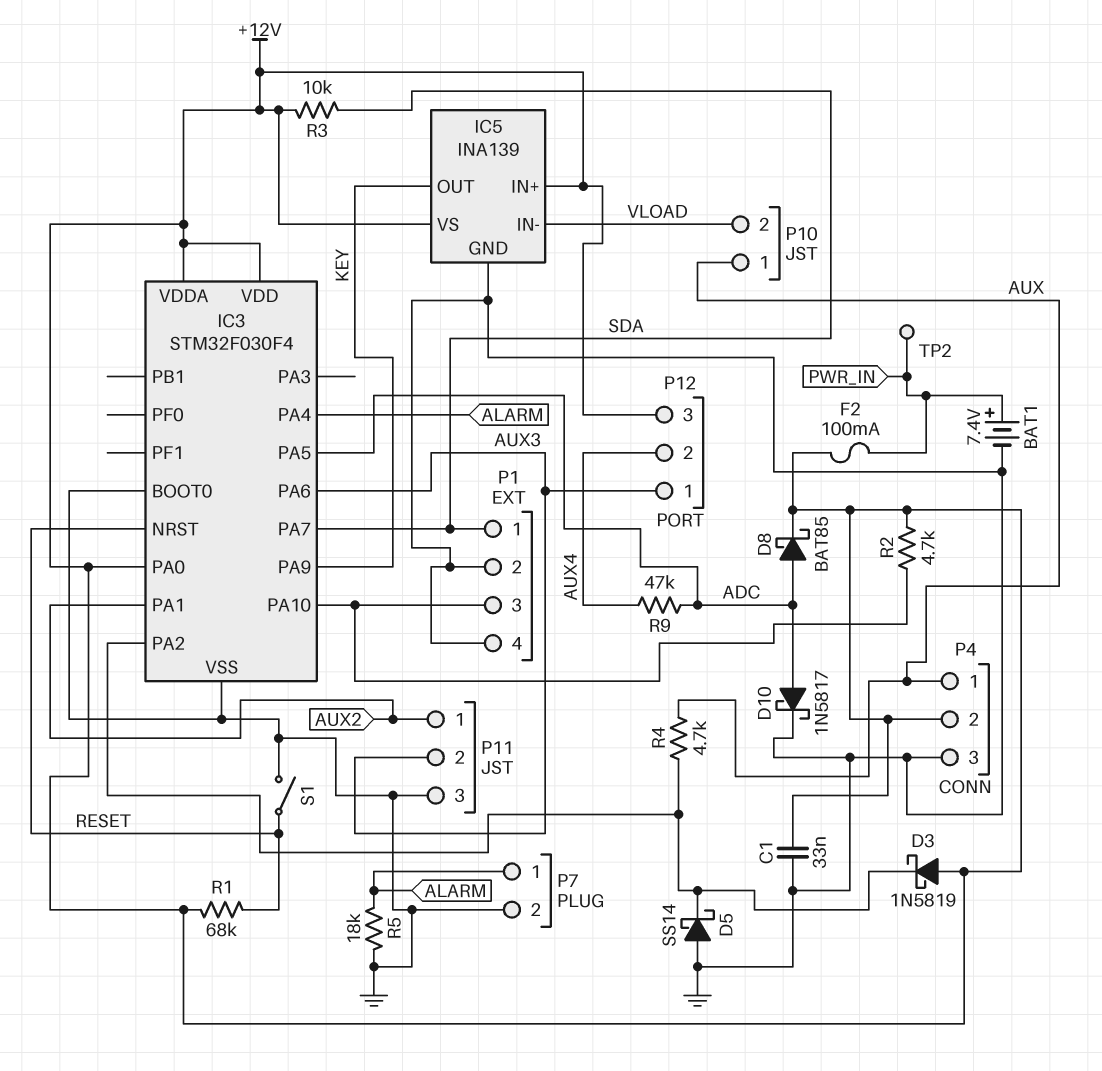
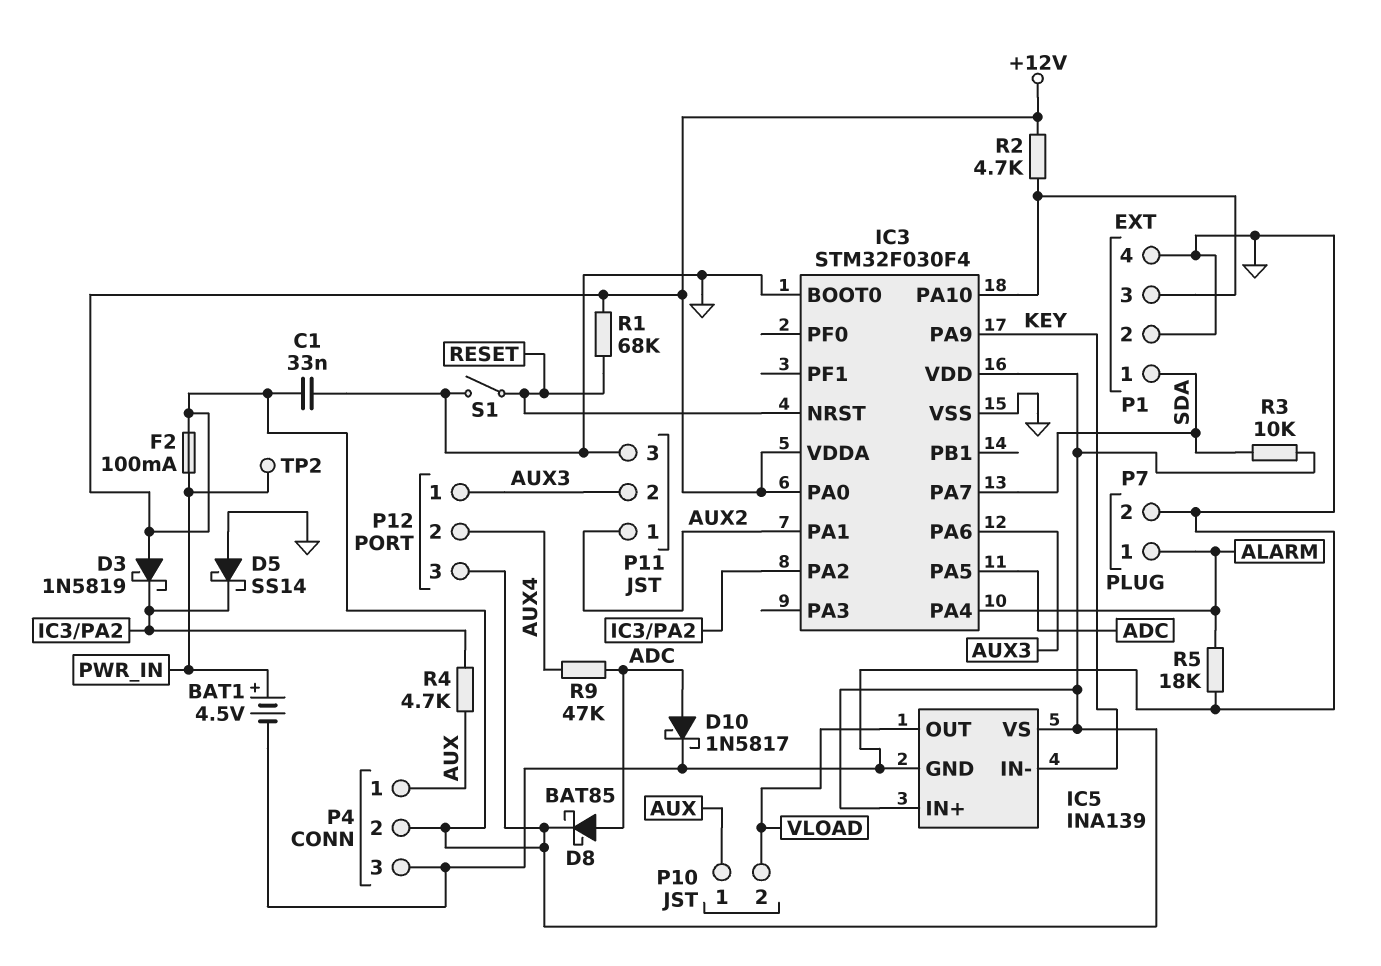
BAT1: 7.4V (plus PWR_IN, minus GND) -> 4.5V (plus PWR_IN, minus GND)
IC5 pin IN-: VLOAD -> KEY
IC5 pin OUT: KEY -> VLOAD

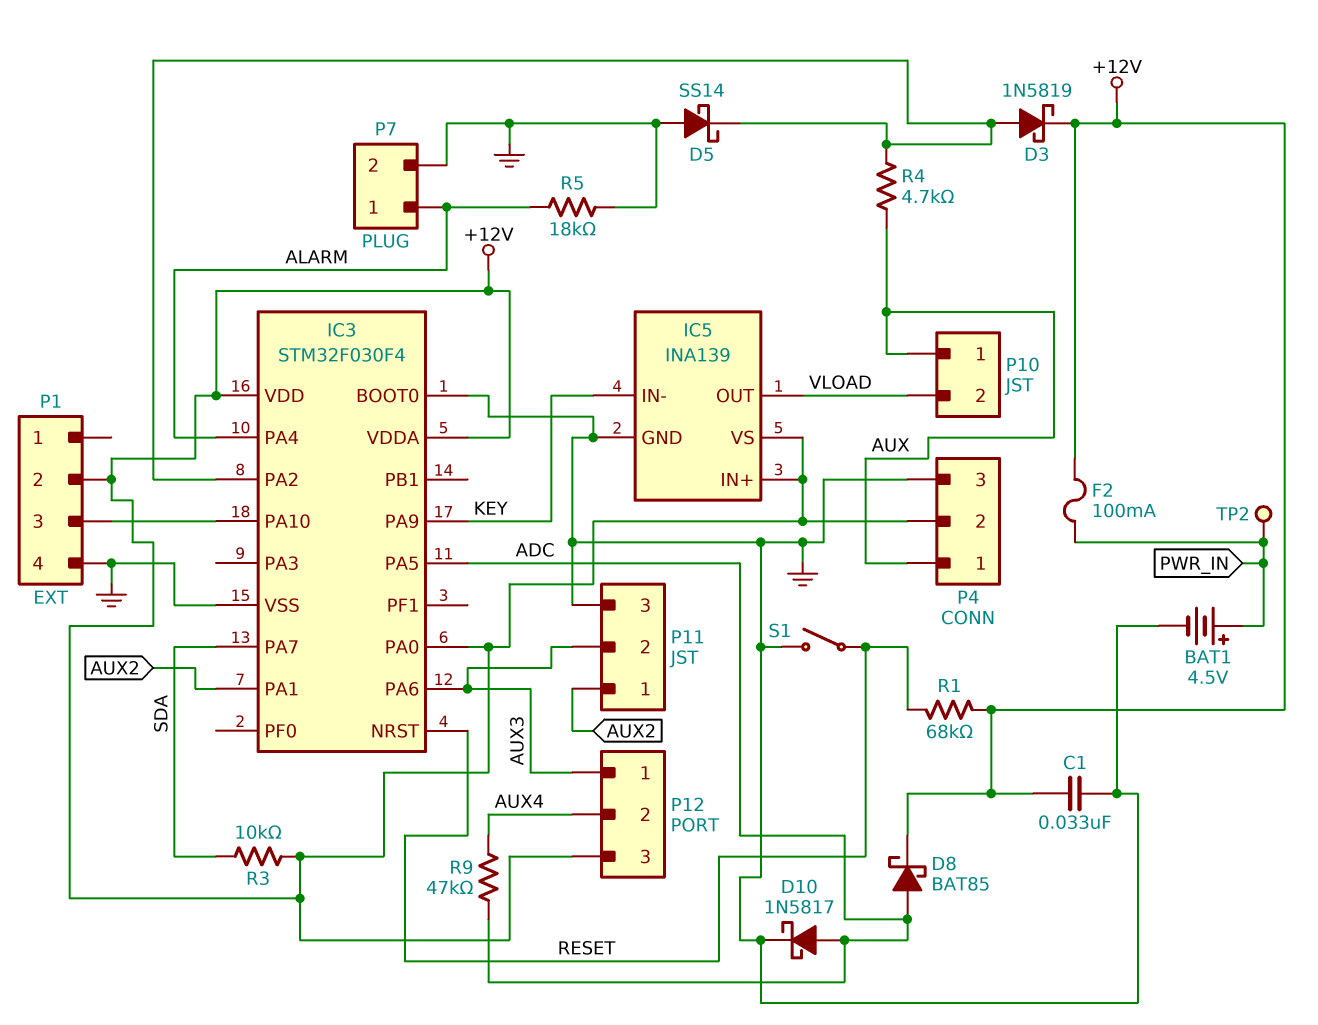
D3: schottky 1N5819 (A +12V, K IC3/PA2) -> schottky 1N5819 (A IC3/PA2, K +12V)
P1 pin 1: SDA -> none
P1 pin 2: GND -> +12V
R2: 4.7k (+12V, IC3/PA10) -> none

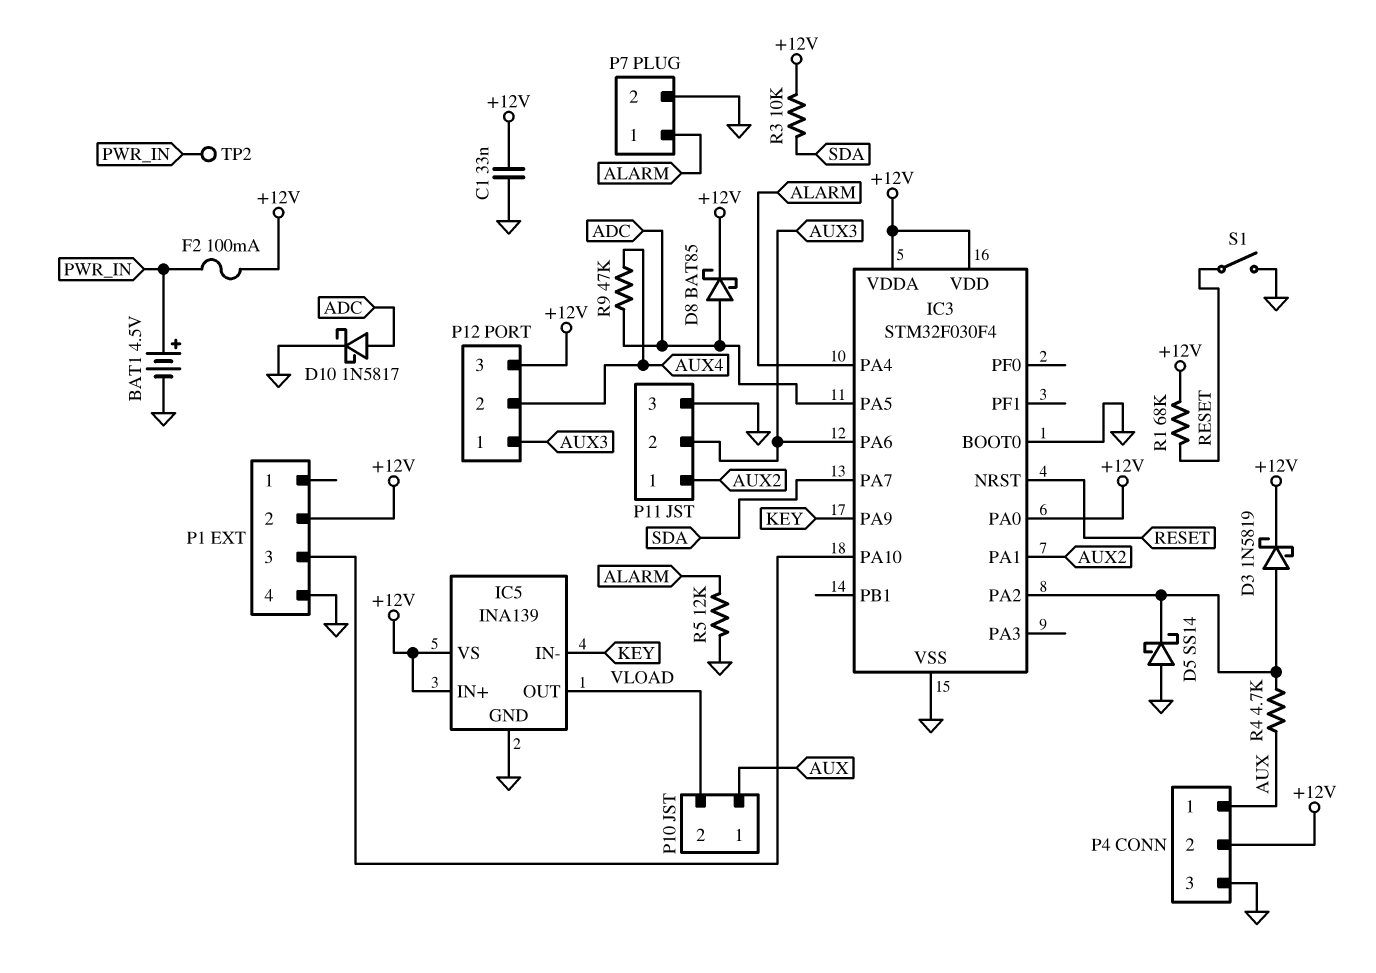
R5: 18k (ALARM, GND) -> 12k (ALARM, GND)

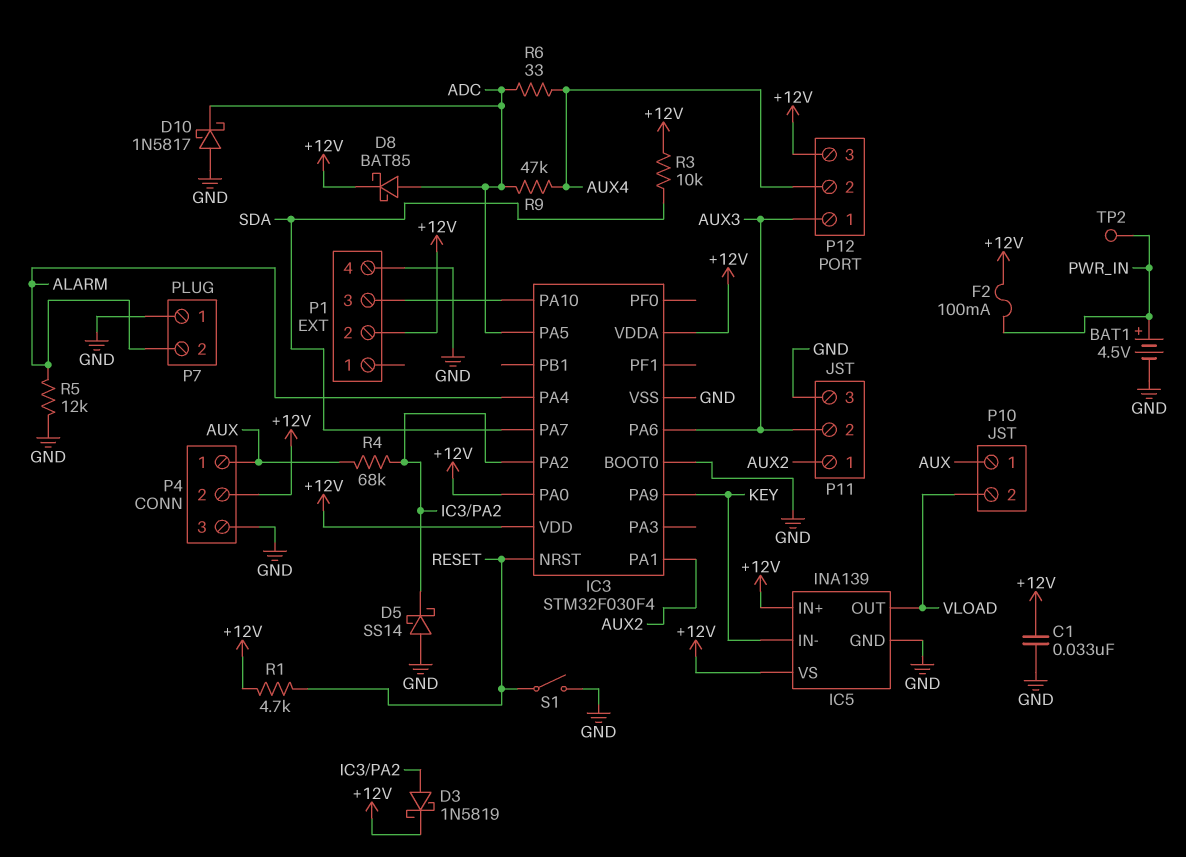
D10: schottky 1N5817 (A ADC, K GND) -> schottky 1N5817 (A GND, K ADC)
P7 pin 1: ALARM -> GND
P7 pin 2: GND -> ALARM
R1: 68k (+12V, RESET) -> 4.7k (+12V, RESET)
R4: 4.7k (AUX, IC3/PA2) -> 68k (AUX, IC3/PA2)
R6: none -> 33 (ADC, AUX4)

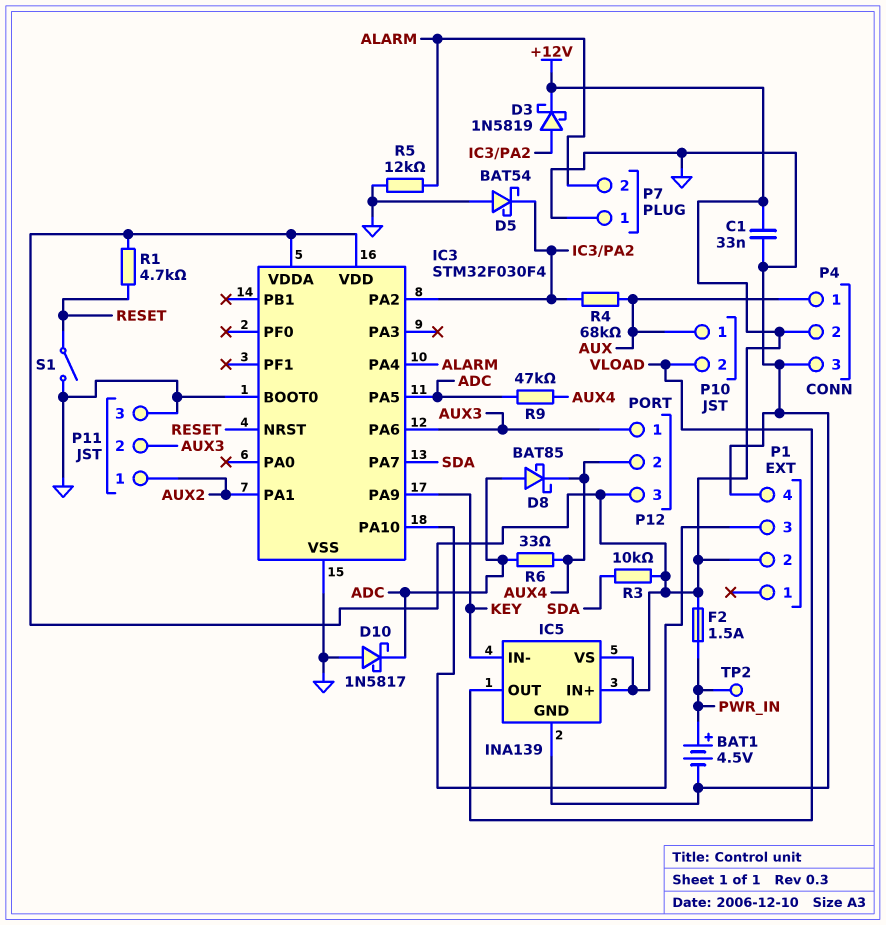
D5: schottky SS14 (A GND, K IC3/PA2) -> schottky BAT54 (A GND, K IC3/PA2)
D8: schottky BAT85 (A ADC, K +12V) -> schottky BAT85 (A ADC, K AUX4)
F2: 100mA (+12V, PWR_IN) -> 1.5A (+12V, PWR_IN)
IC3 pin PA0: +12V -> none

